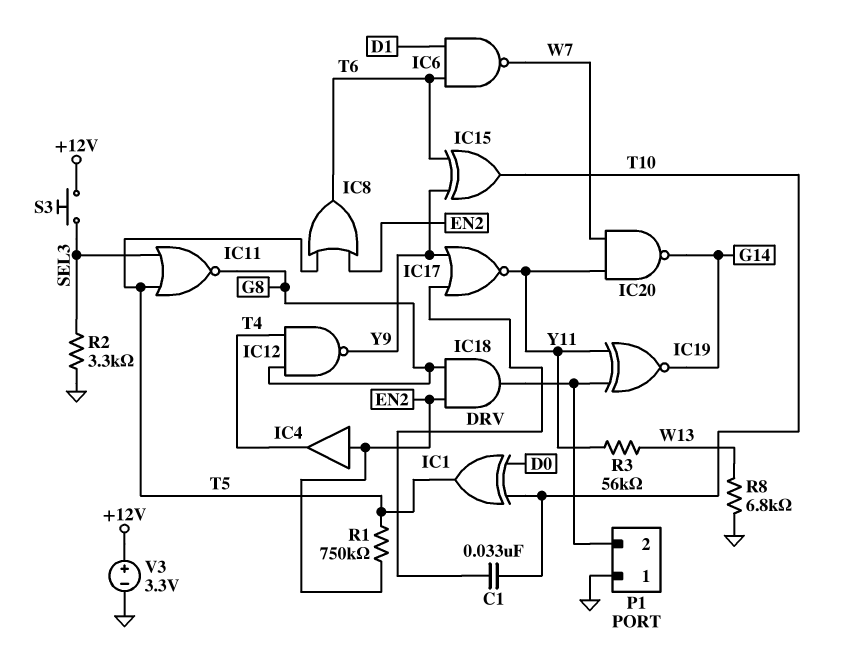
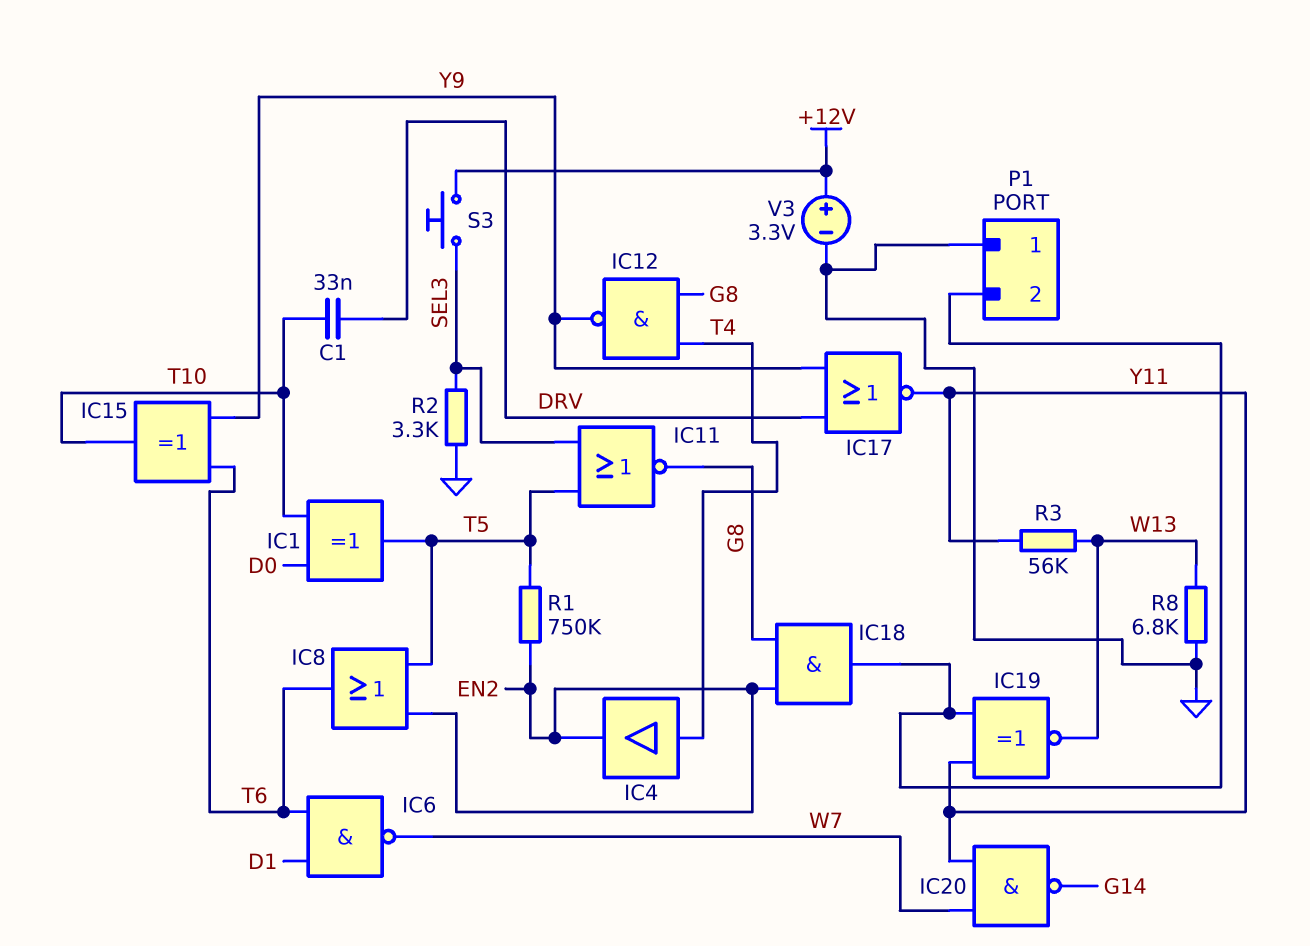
IC4: buffer (in EN2, out T4) -> buffer (in T4, out EN2)
IC19: XNOR (in P1/2, in Y11, out G14) -> XNOR (in P1/2, in Y11, out W13)

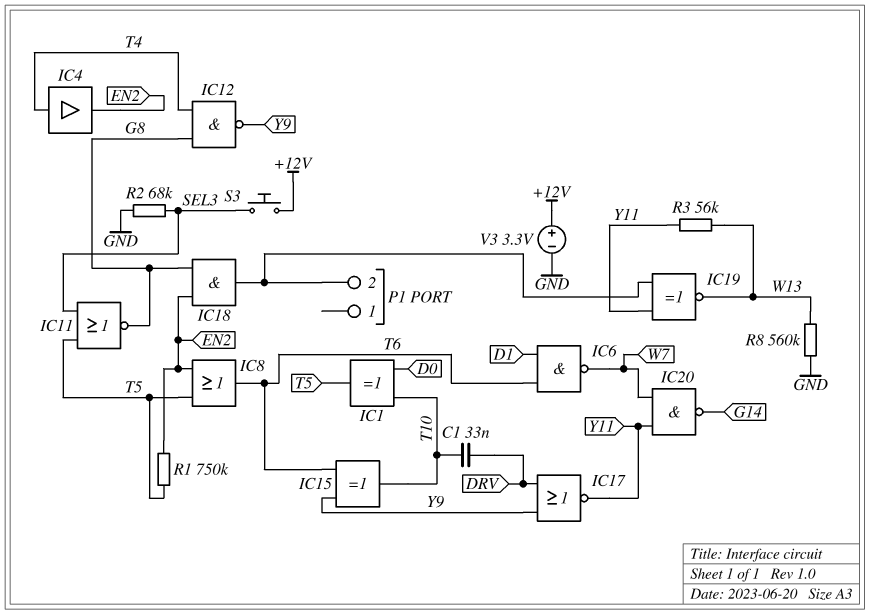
P1 pin 1: GND -> none
R2: 3.3k (GND, SEL3) -> 68k (GND, SEL3)
R8: 6.8k (GND, W13) -> 560k (GND, W13)

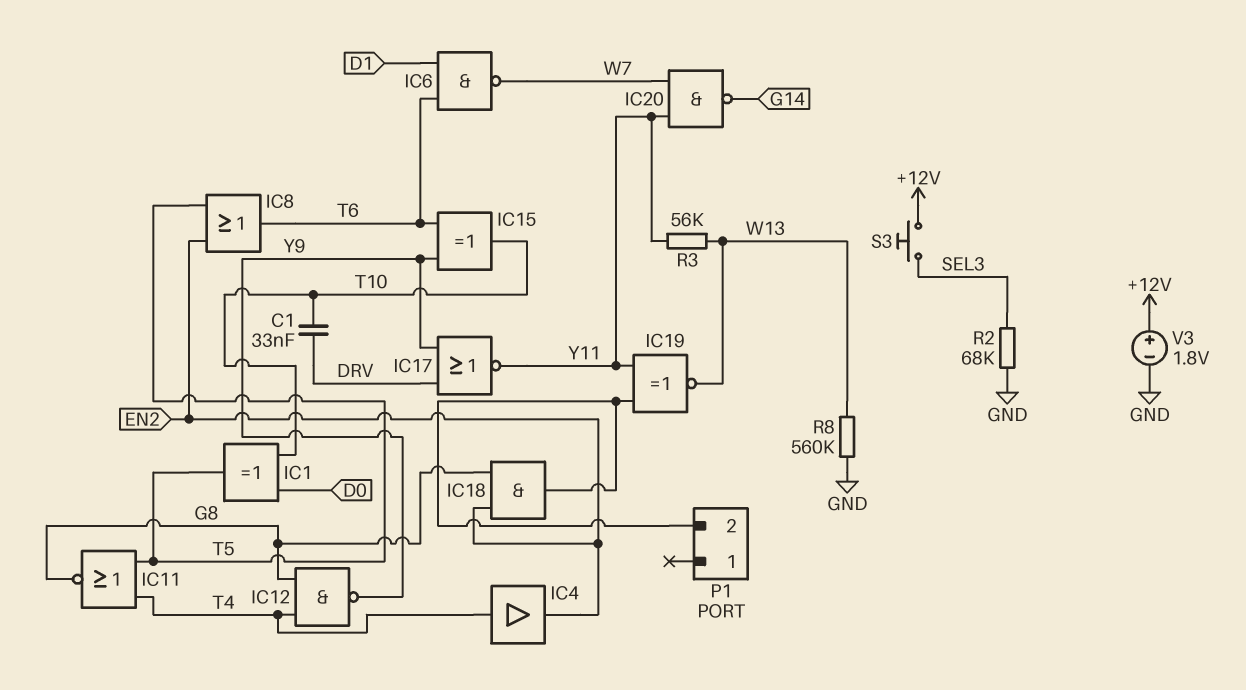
IC11: NOR (in SEL3, in T5, out G8) -> NOR (in T4, in T5, out G8)
R1: 750k (EN2, T5) -> none
V3: 3.3V (plus +12V, minus GND) -> 1.8V (plus +12V, minus GND)

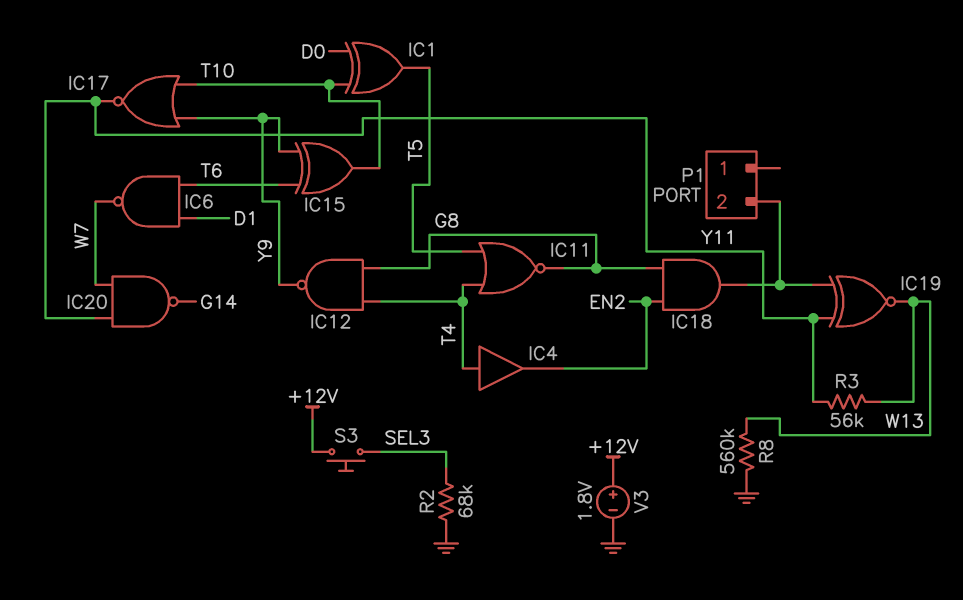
C1: 33nF (DRV, T10) -> none
IC8: OR (in EN2, in T5, out T6) -> none
IC17: NOR (in DRV, in Y9, out Y11) -> NOR (in T10, in Y9, out Y11)

